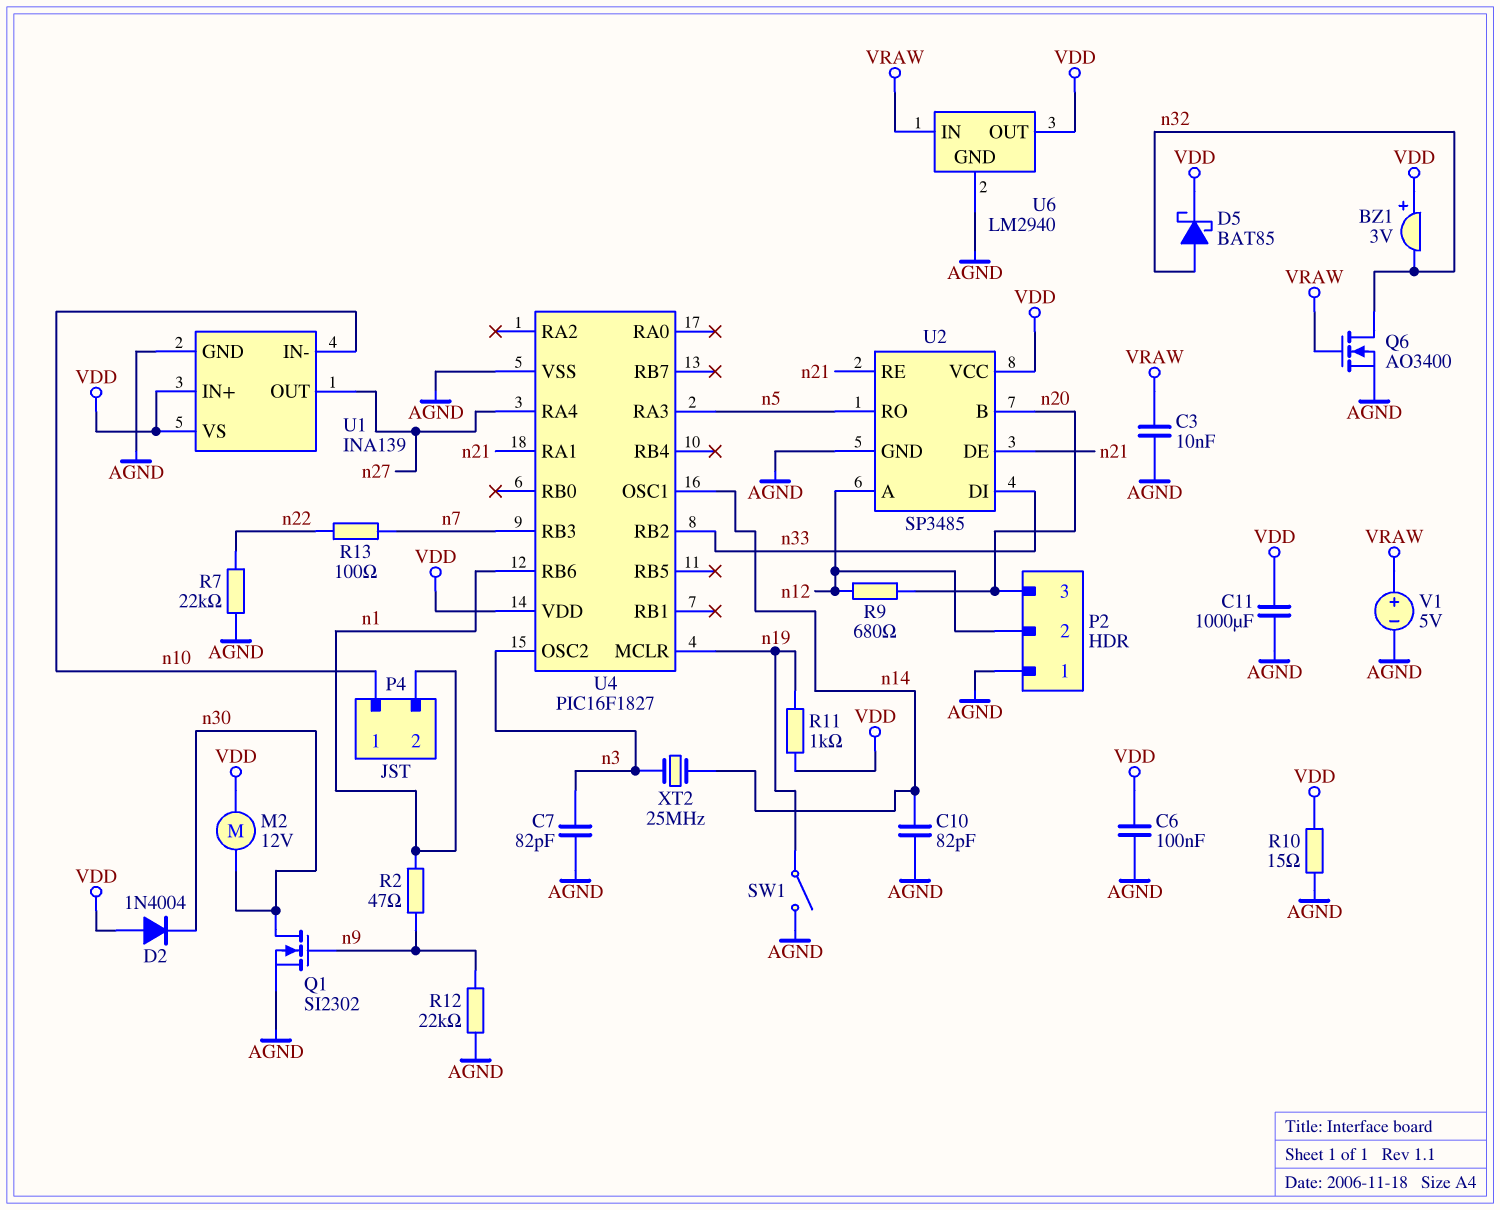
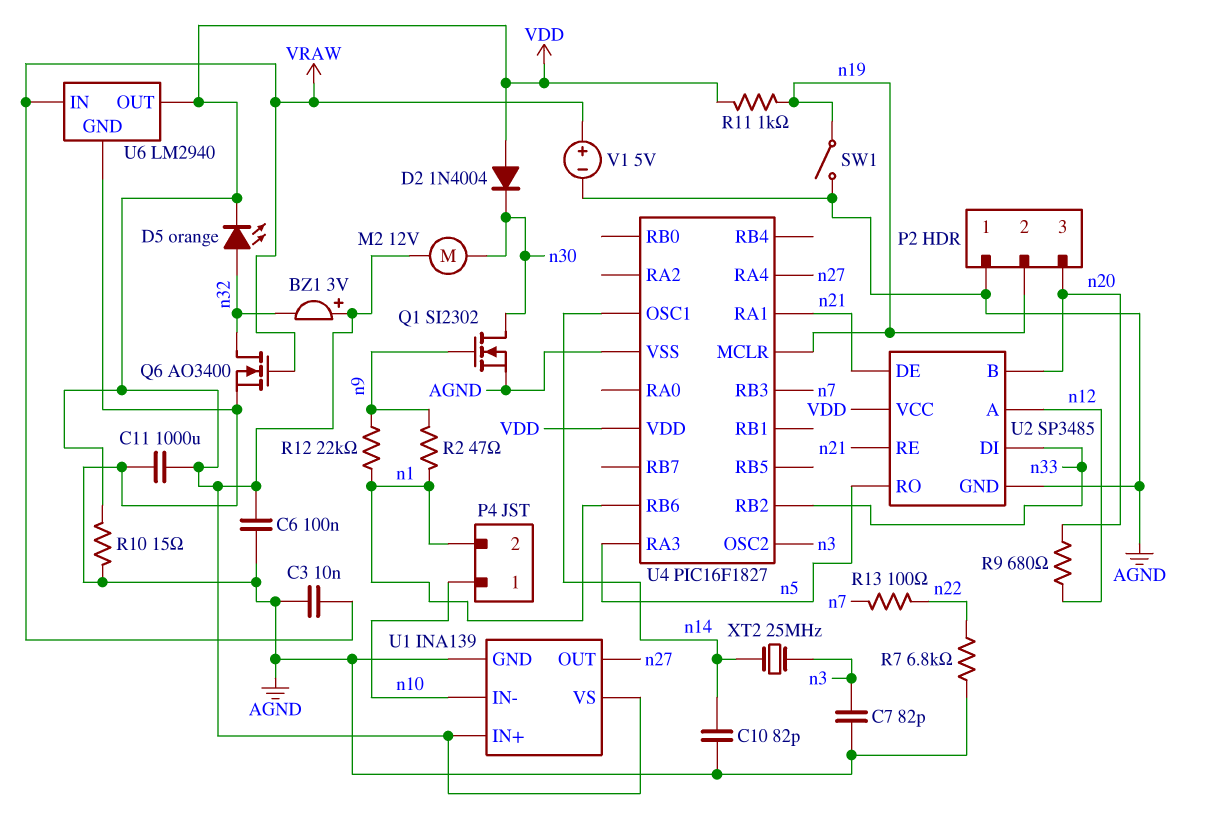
D5: schottky BAT85 (A n32, K VDD) -> LED orange (A n32, K VDD)
P2 pin 2: n12 -> n19
R7: 22k (AGND, n22) -> 6.8k (AGND, n22)
R12: 22k (AGND, n9) -> 22k (n1, n9)

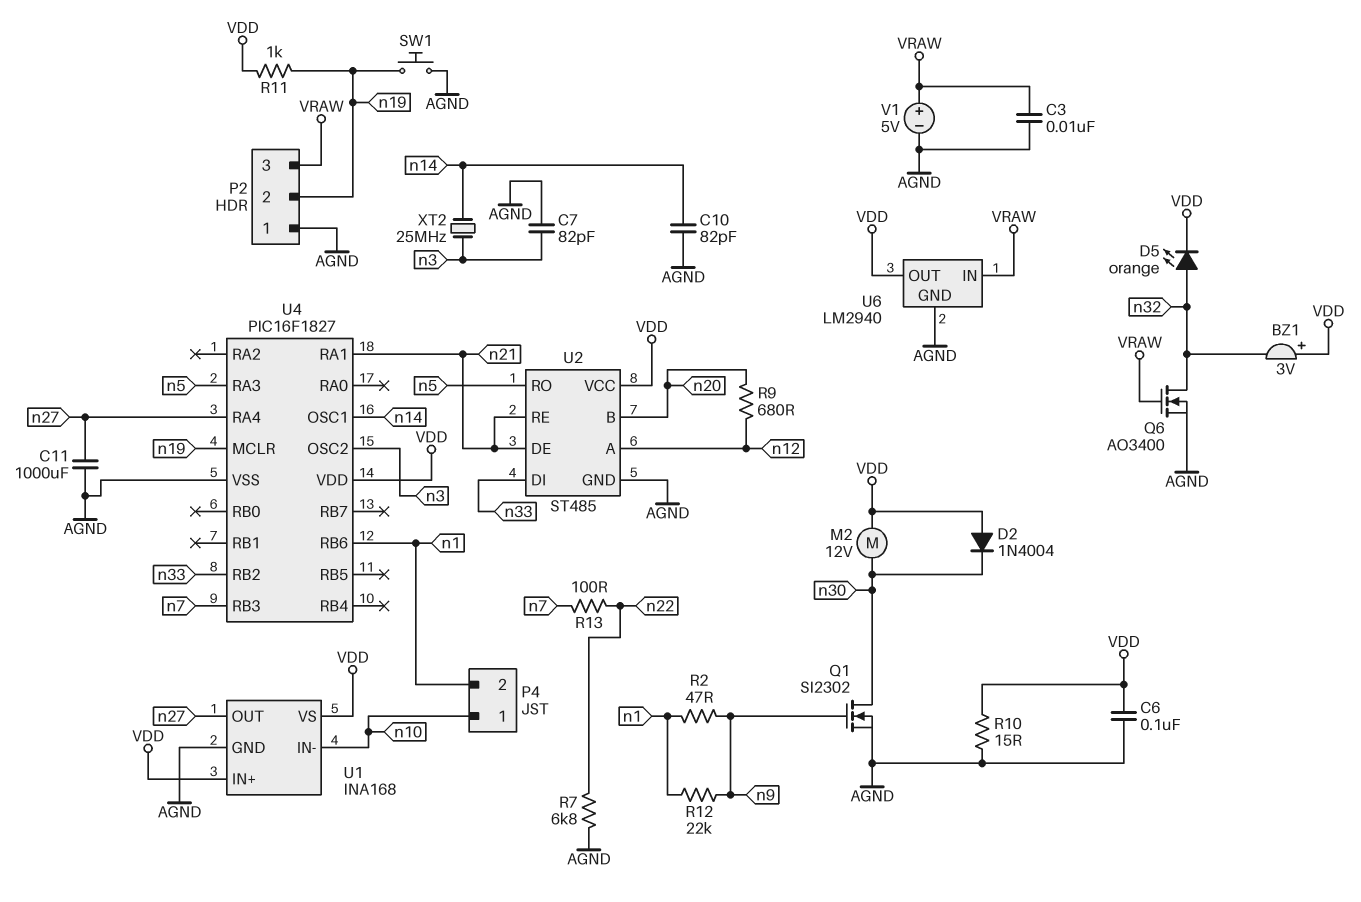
C11: 1000uF (AGND, VDD) -> 1000uF (AGND, n27)
P2 pin 3: n20 -> VRAW
SW1: switch (AGND, n19) -> button (AGND, n19)
U1: INA139 -> INA168
U2: SP3485 -> ST485

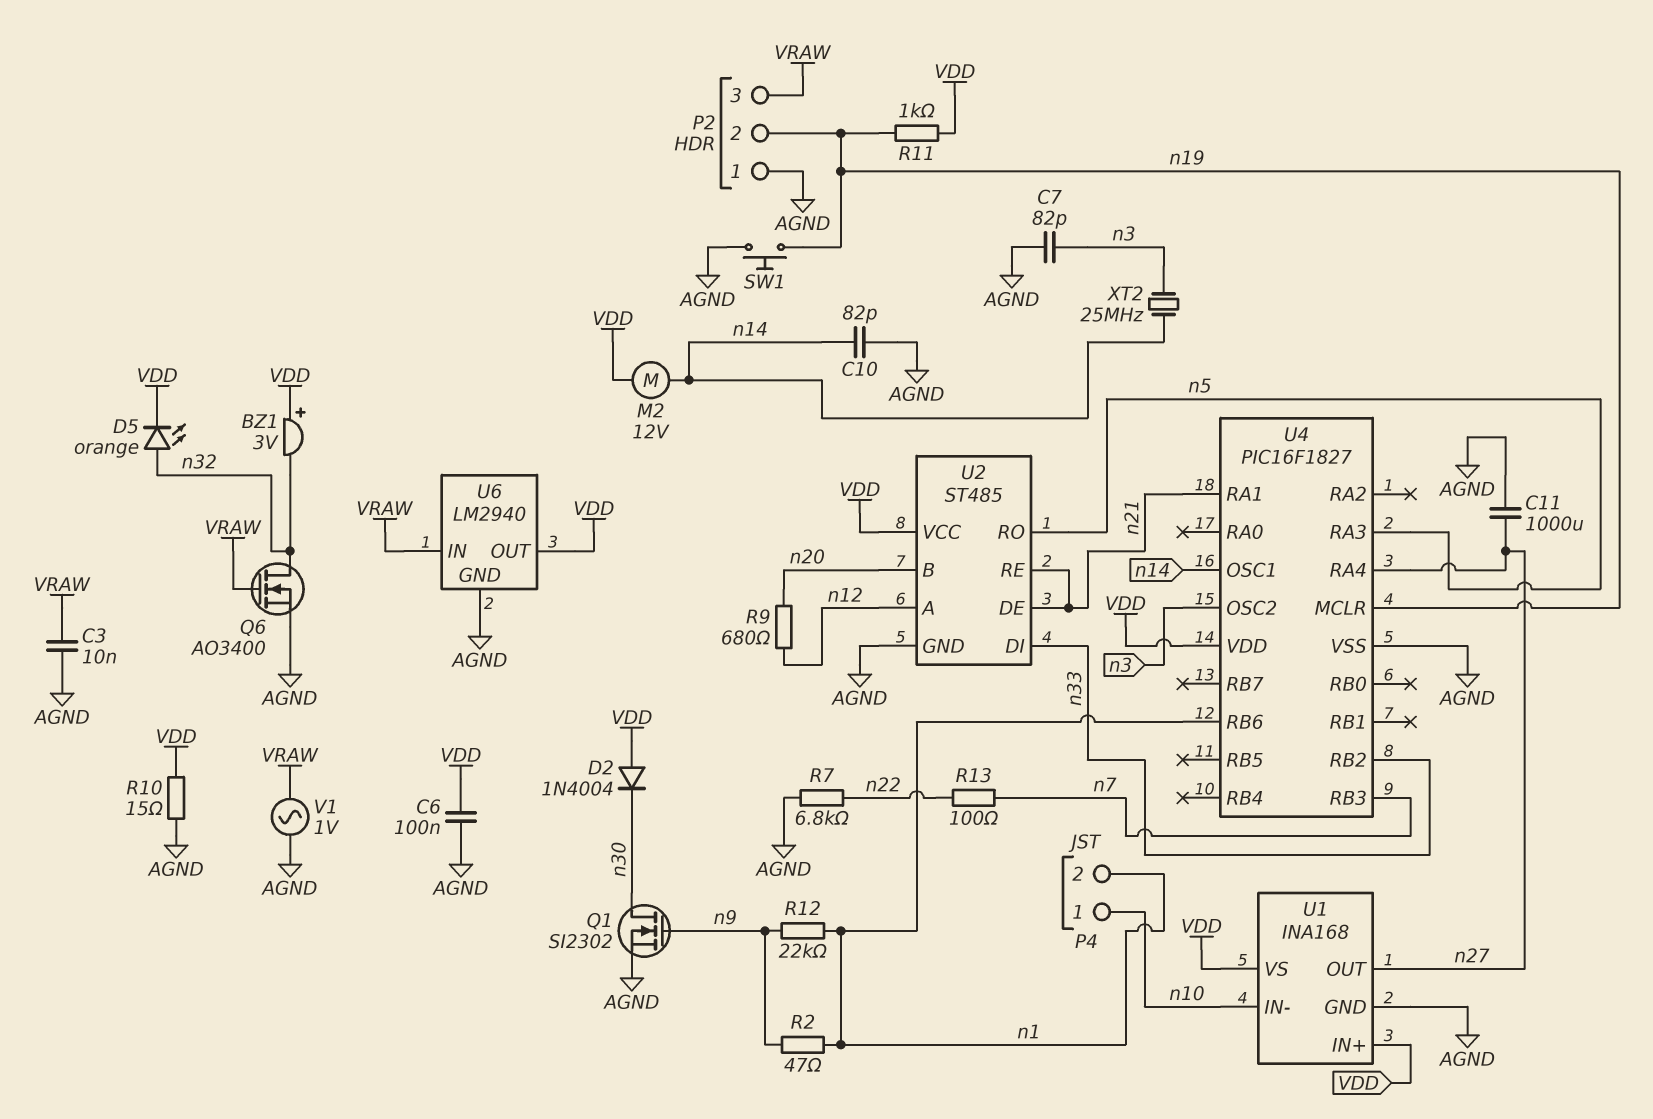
M2: motor 12V (VDD, n30) -> motor 12V (VDD, n14)
V1: 5V (plus VRAW, minus AGND) -> AC 1V (AGND, VRAW)

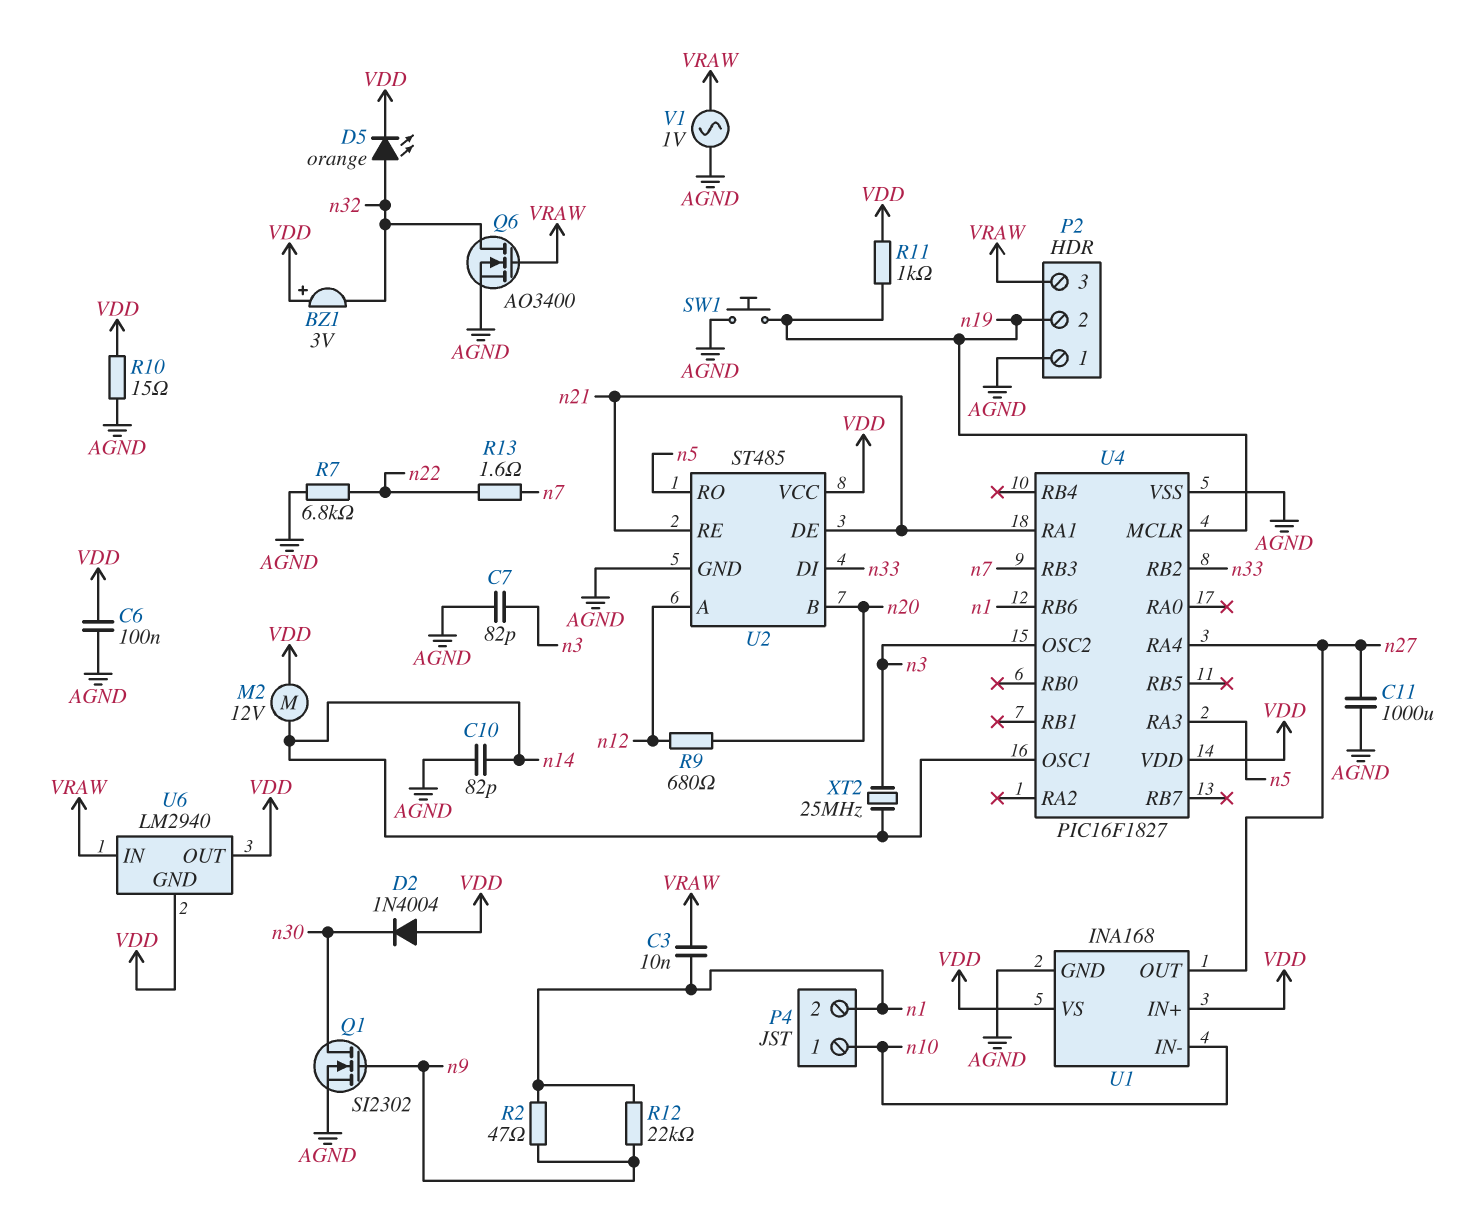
C3: 10nF (AGND, VRAW) -> 10nF (VRAW, n1)
R13: 100 (n7, n22) -> 1.6 (n7, n22)
U6 pin GND: AGND -> VDD

